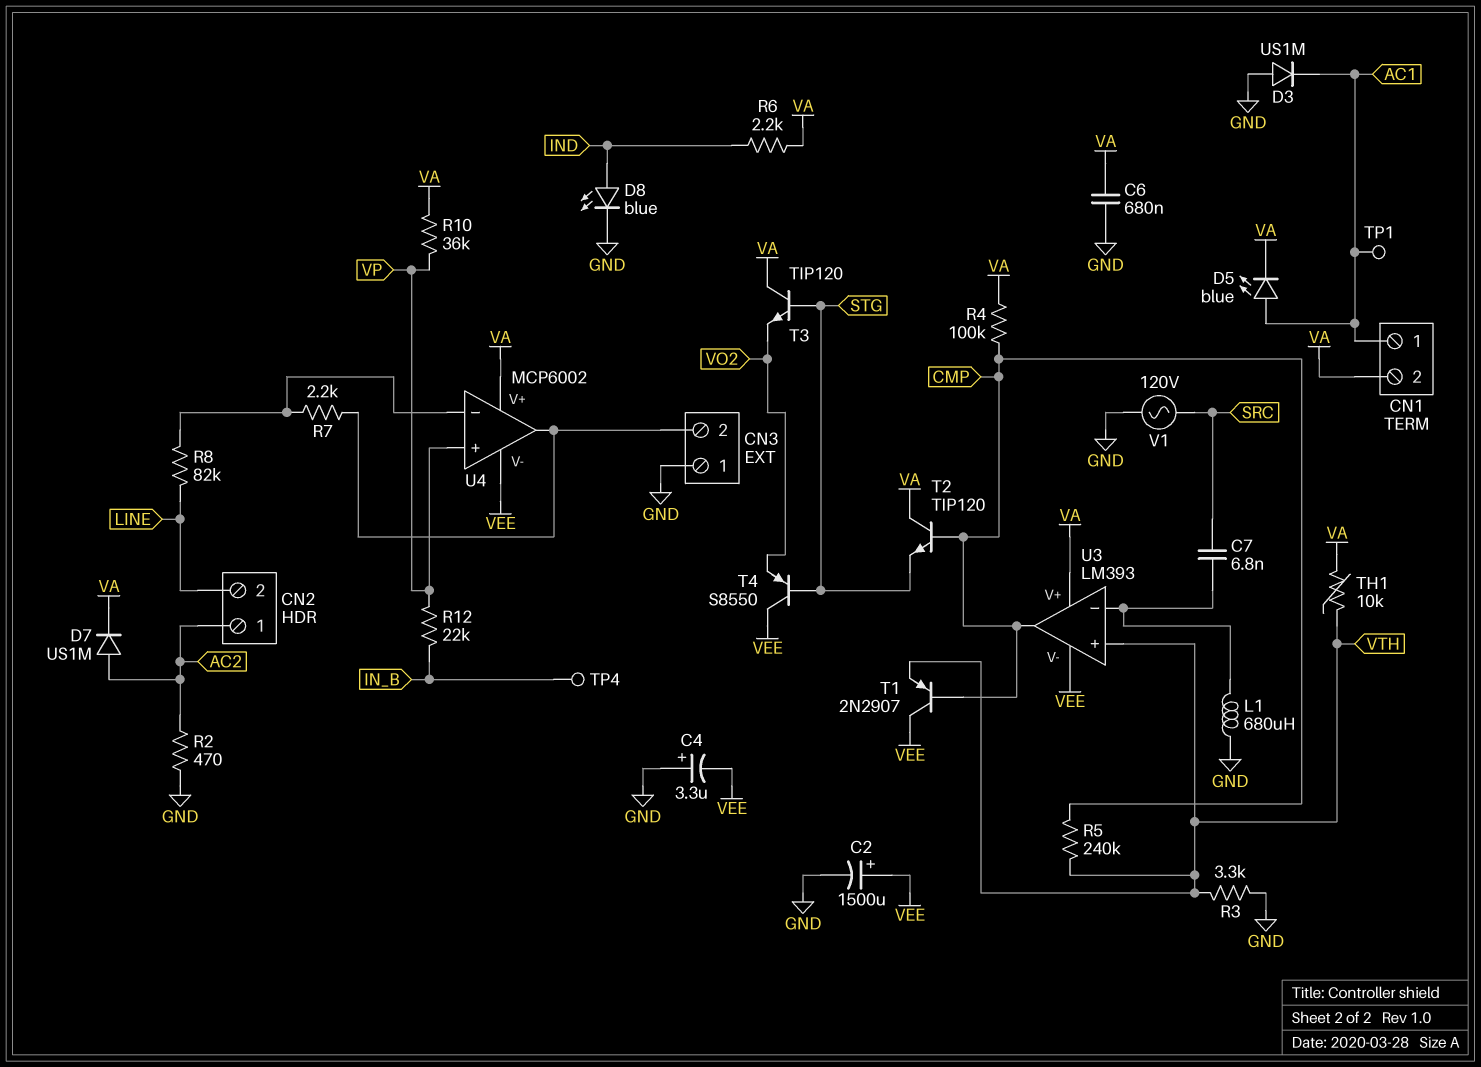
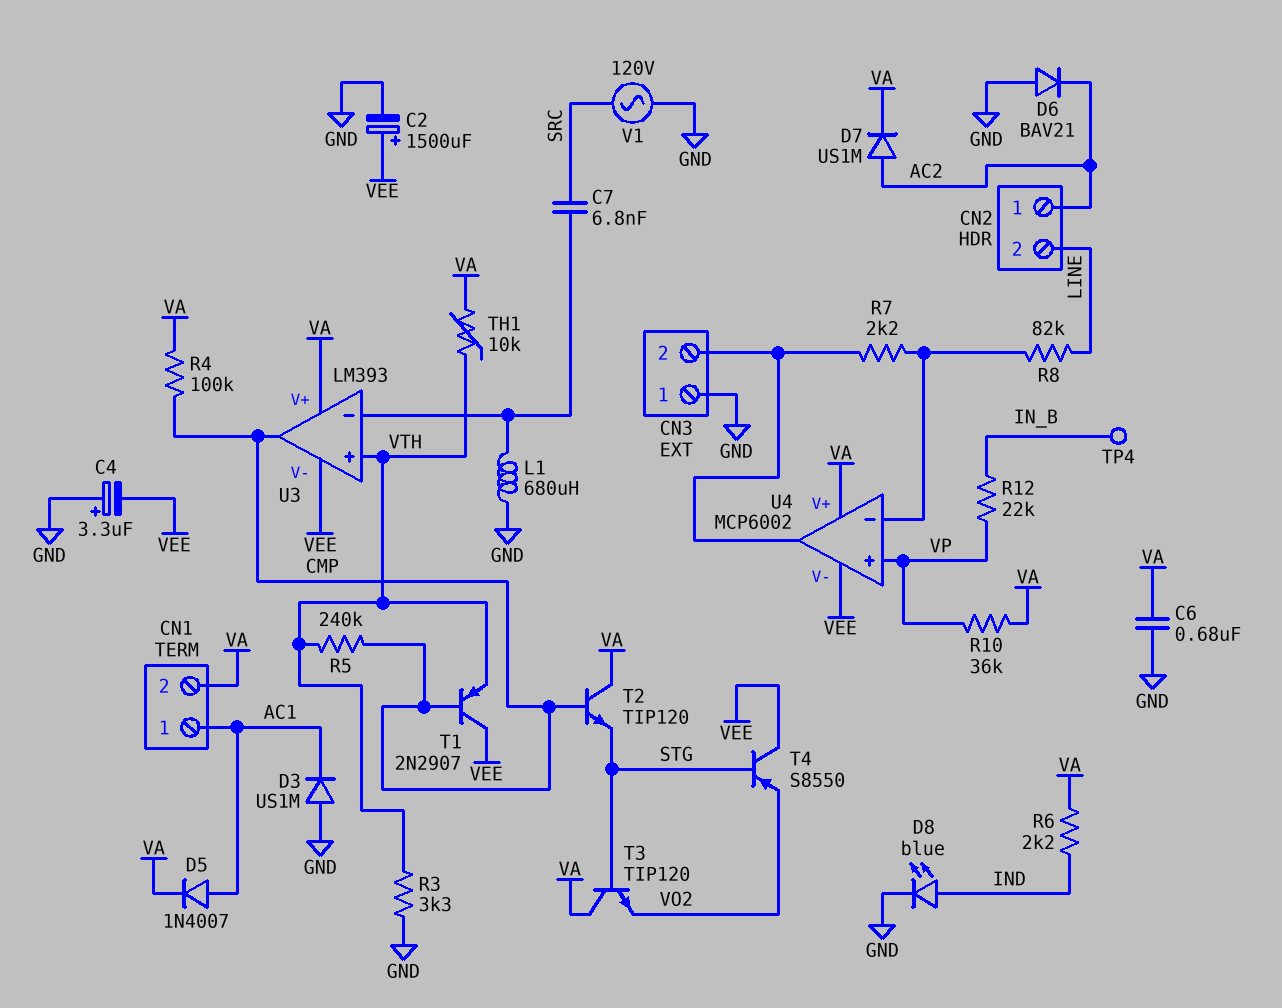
D5: LED blue (A AC1, K VA) -> diode 1N4007 (A AC1, K VA)
D6: none -> diode BAV21 (A GND, K AC2)
R2: 470 (AC2, GND) -> none
TP1: test point (AC1) -> none

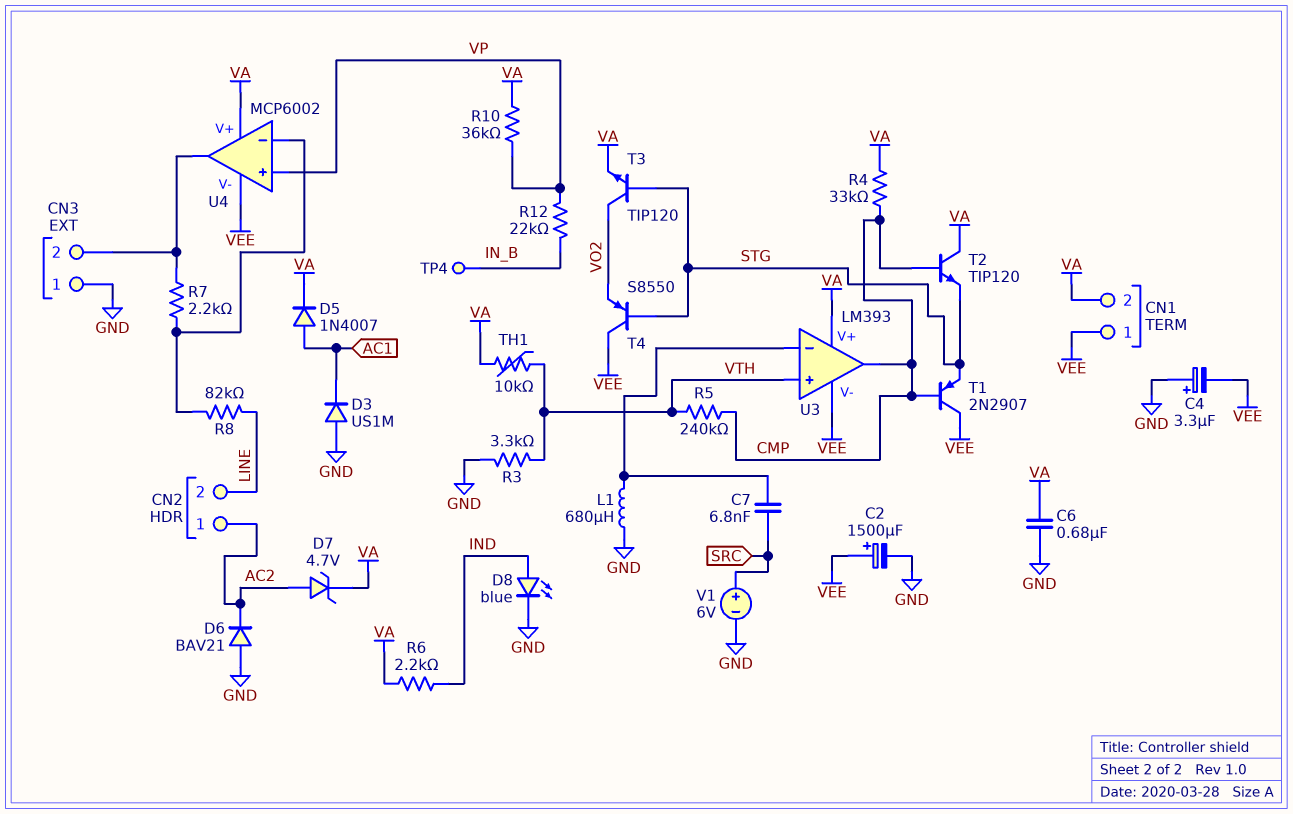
CN1 pin 1: AC1 -> VEE
D7: diode US1M (A AC2, K VA) -> zener 4.7V (A AC2, K VA)
R4: 100k (CMP, VA) -> 33k (CMP, VA)
T1: PNP 2N2907 (B CMP, C VEE, E VTH) -> PNP 2N2907 (B CMP, C VEE, E STG)
T3: NPN TIP120 (B STG, C VA, E VO2) -> NPN TIP120 (B STG, C VO2, E VA)
V1: AC 120V (GND, SRC) -> 6V (plus SRC, minus GND)

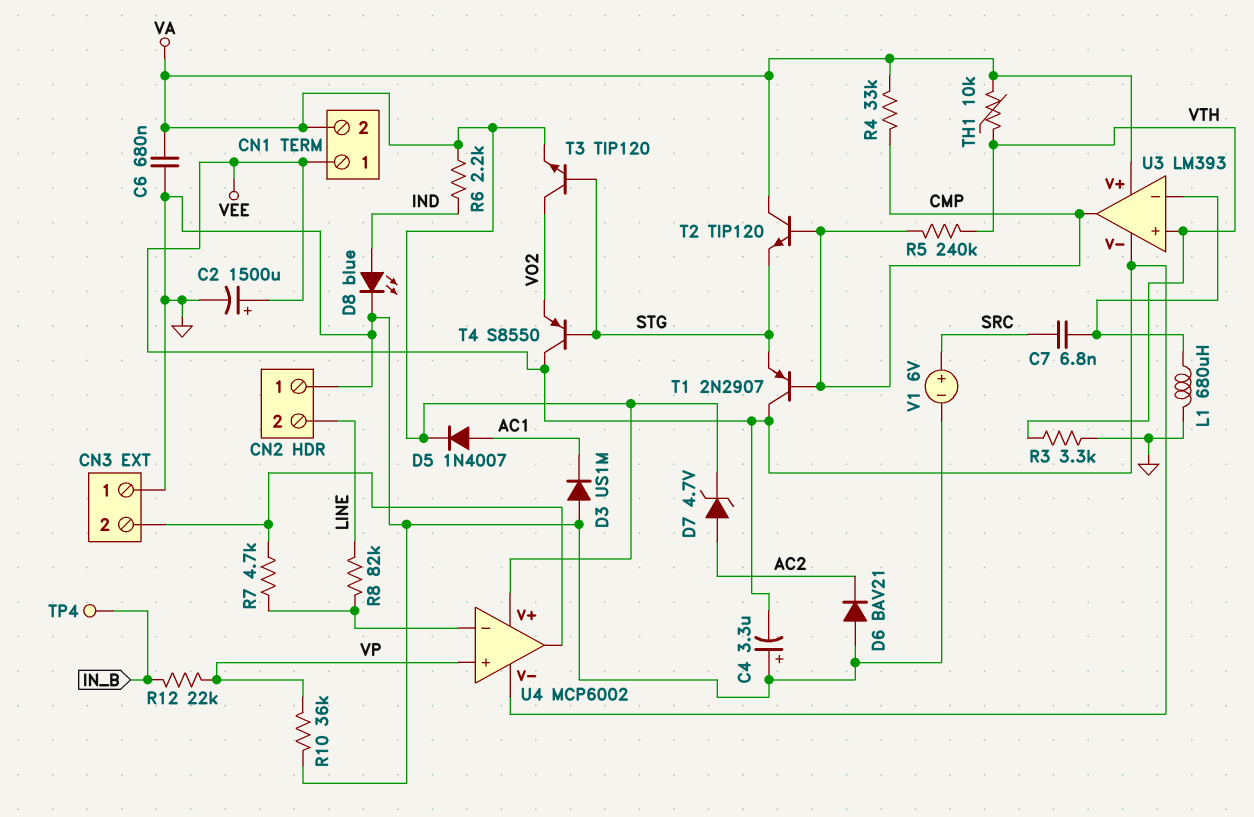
CN2 pin 1: AC2 -> GND
R7: 2.2k (CN3/2, U4/in-) -> 4.7k (CN3/2, U4/in-)
R10: 36k (VA, VP) -> 36k (GND, VP)

